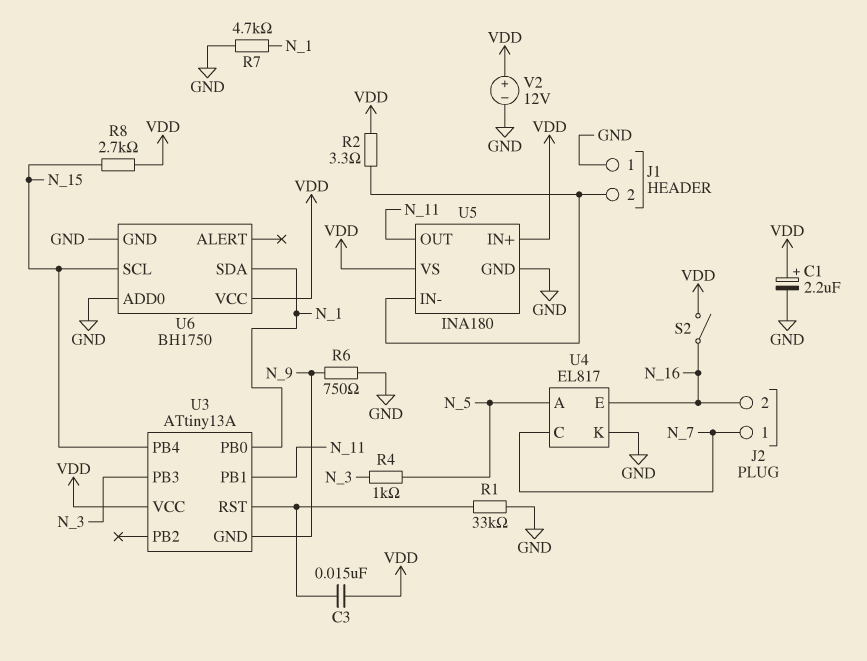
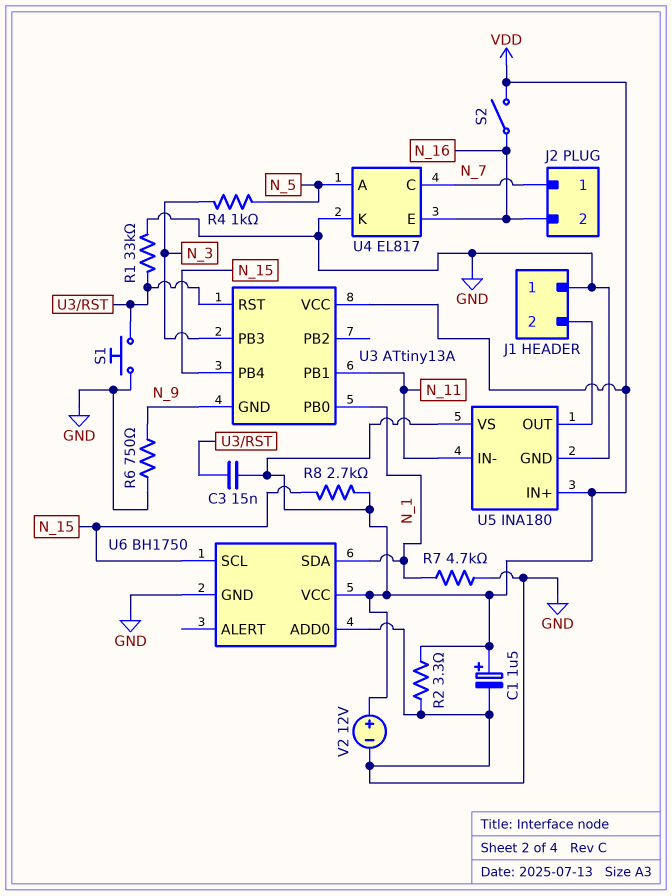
C1: 2.2uF (plus VDD, minus GND) -> 1.5uF (plus VDD, minus GND)
R2: 3.3 (J1/2, VDD) -> 3.3 (GND, VDD)
S1: none -> button (GND, U3/RST)
U5 pin IN-: J1/2 -> N_11
U5 pin OUT: N_11 -> J1/2

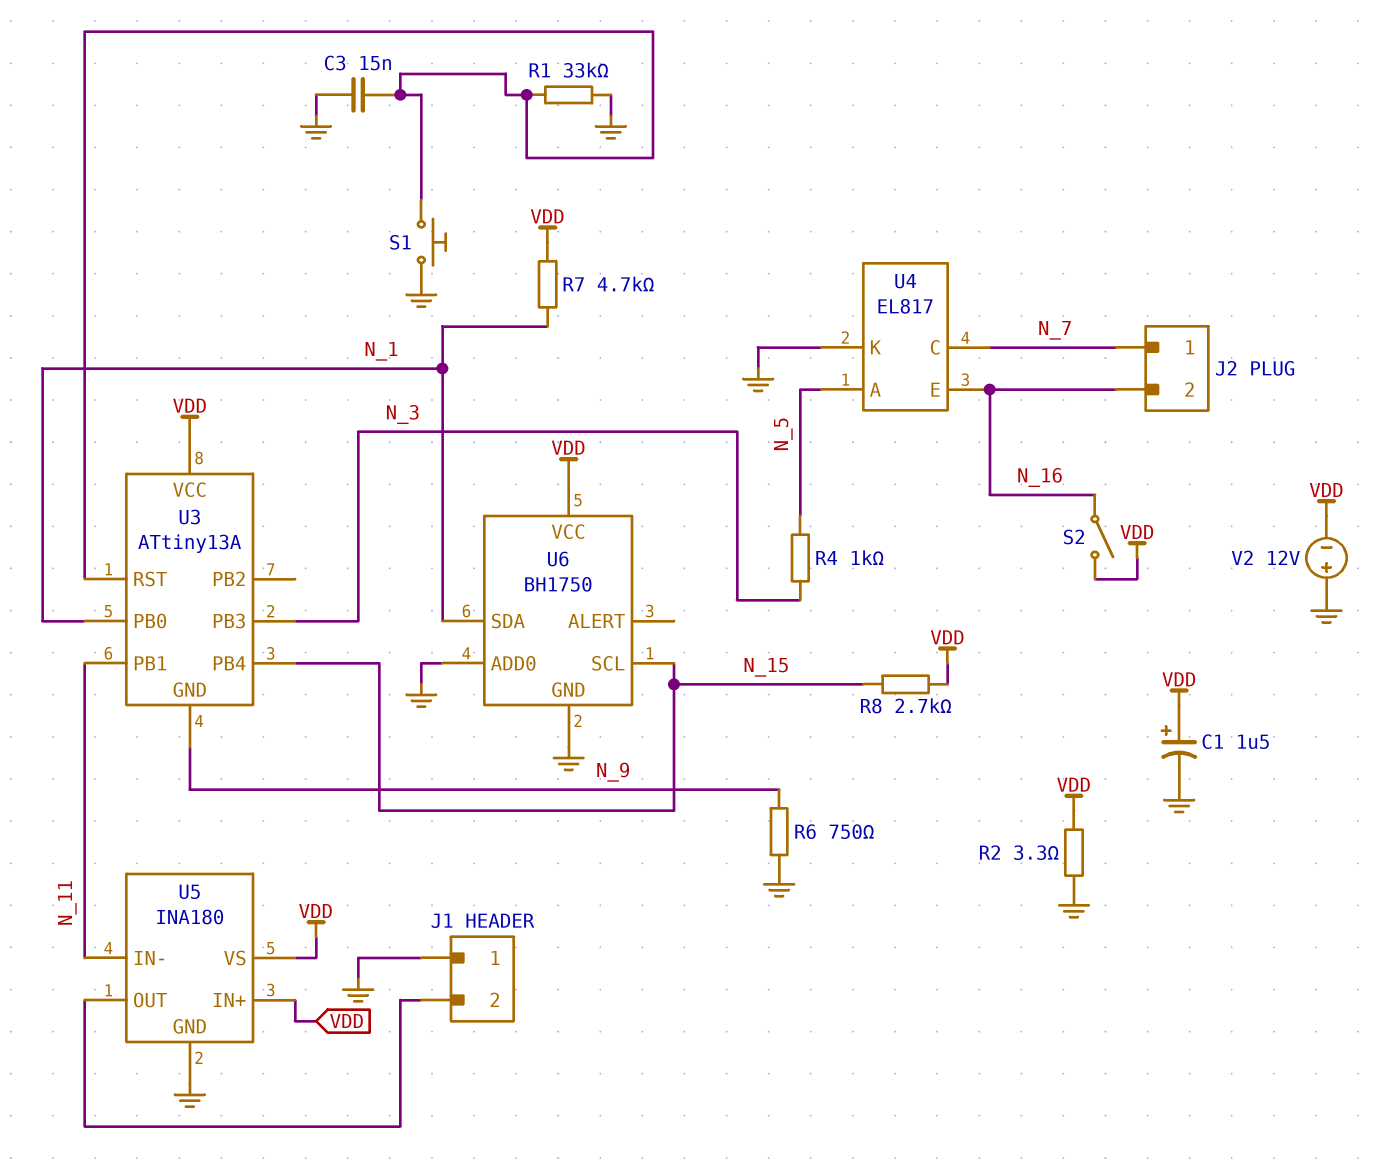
C3: 15nF (U3/RST, VDD) -> 15nF (GND, U3/RST)
R7: 4.7k (GND, N_1) -> 4.7k (N_1, VDD)
V2: 12V (plus VDD, minus GND) -> 12V (plus GND, minus VDD)

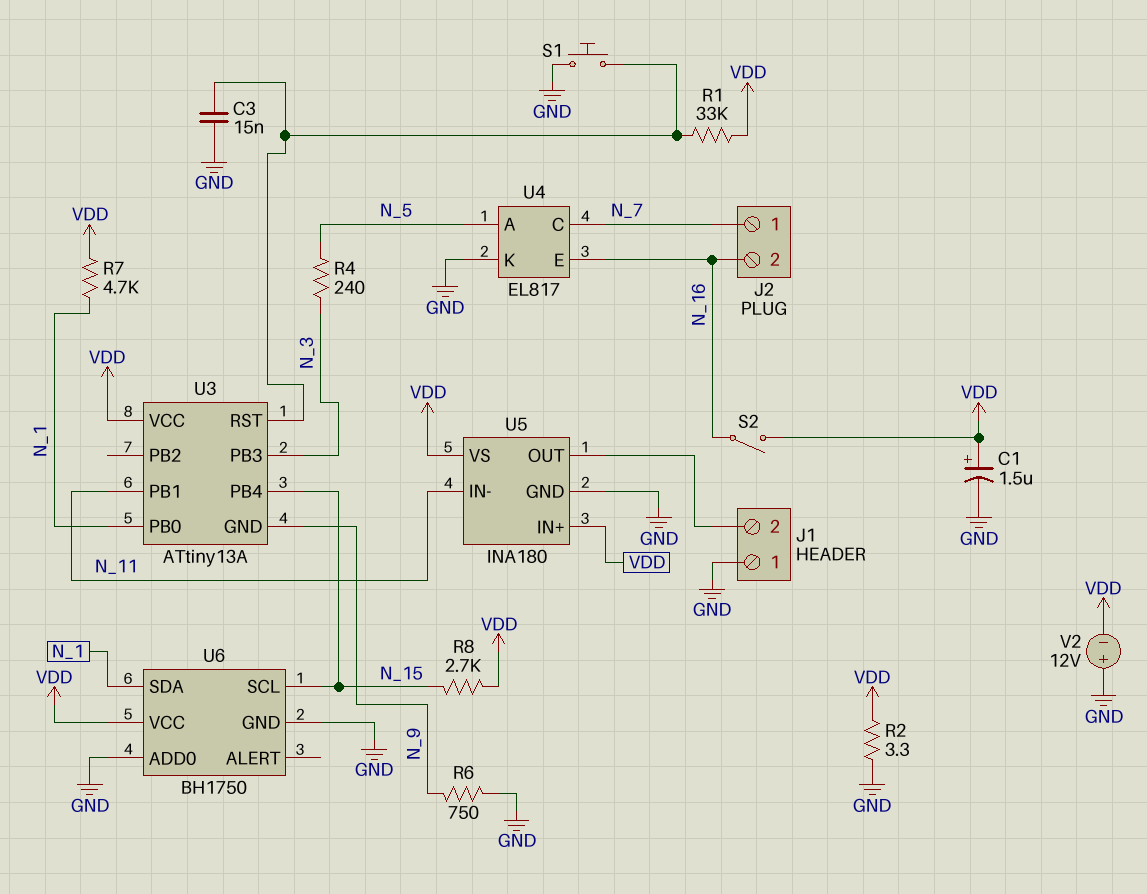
R1: 33k (GND, U3/RST) -> 33k (U3/RST, VDD)
R4: 1k (N_3, N_5) -> 240 (N_3, N_5)

